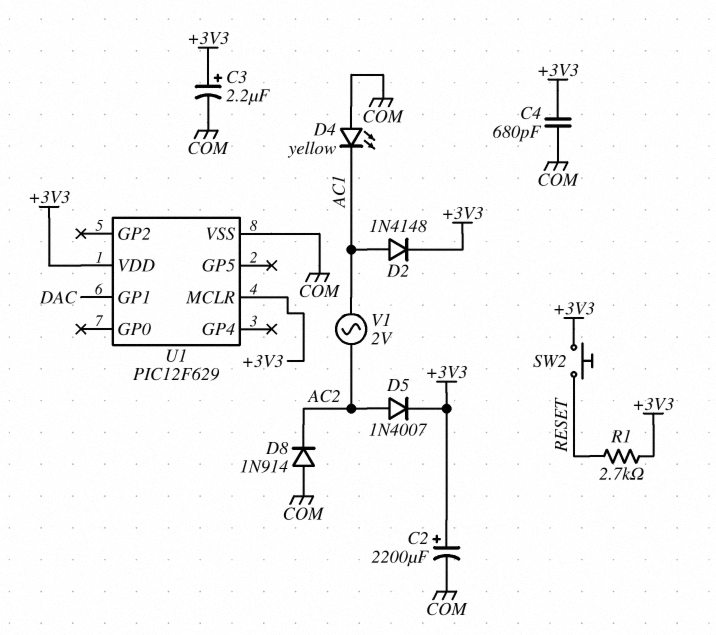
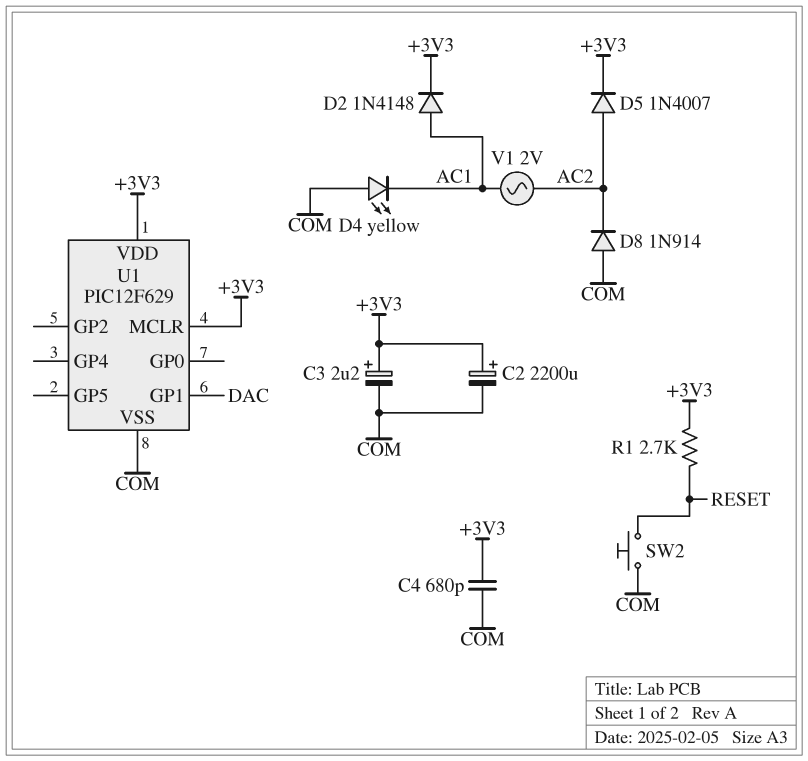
SW2: button (+3V3, RESET) -> button (COM, RESET)

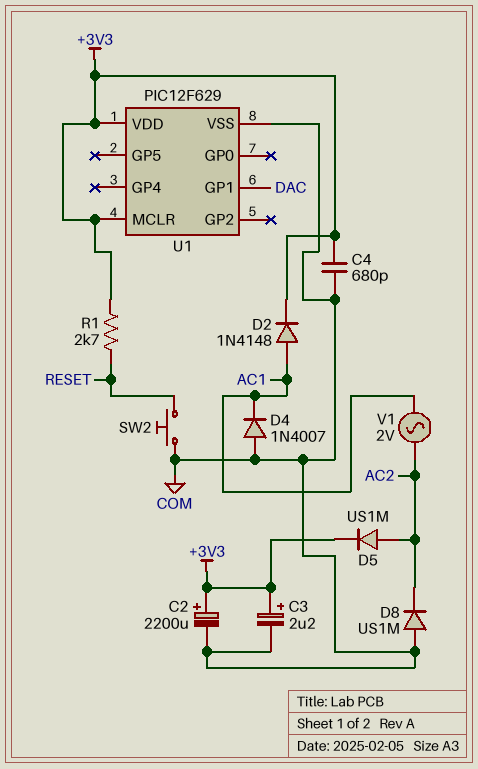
D4: LED yellow (A COM, K AC1) -> diode 1N4007 (A COM, K AC1)
D5: diode 1N4007 (A AC2, K +3V3) -> diode US1M (A AC2, K +3V3)
D8: diode 1N914 (A COM, K AC2) -> diode US1M (A COM, K AC2)

